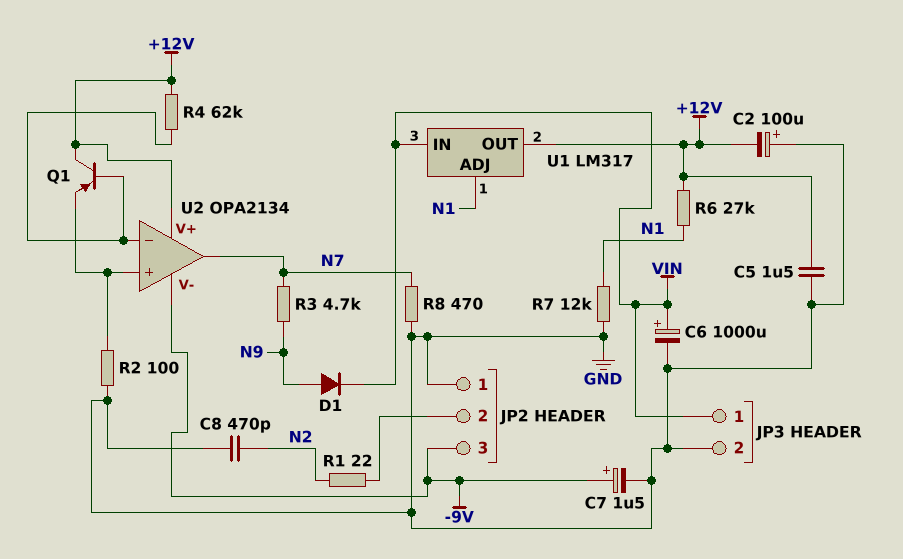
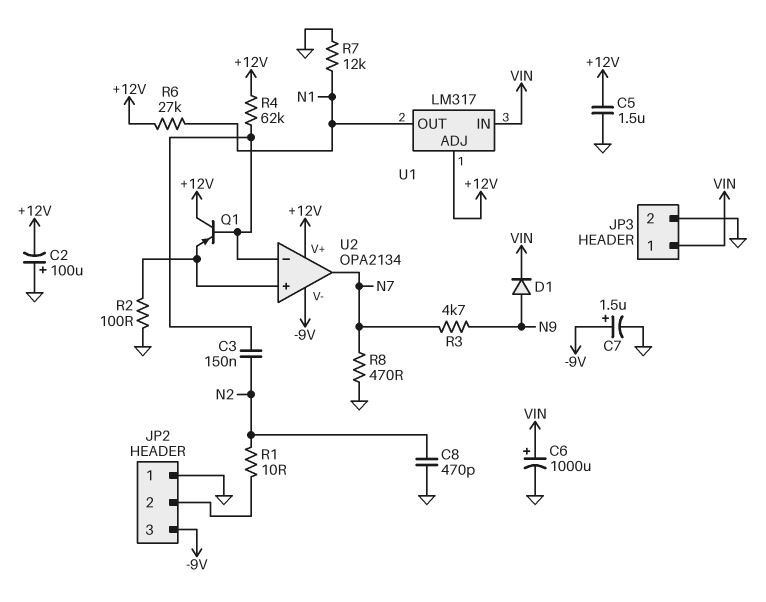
C3: none -> 150nF (N2, U2/in-)
R1: 22 (JP2/2, N2) -> 10 (JP2/2, N2)
U1 pin ADJ: N1 -> +12V
U1 pin OUT: +12V -> N1

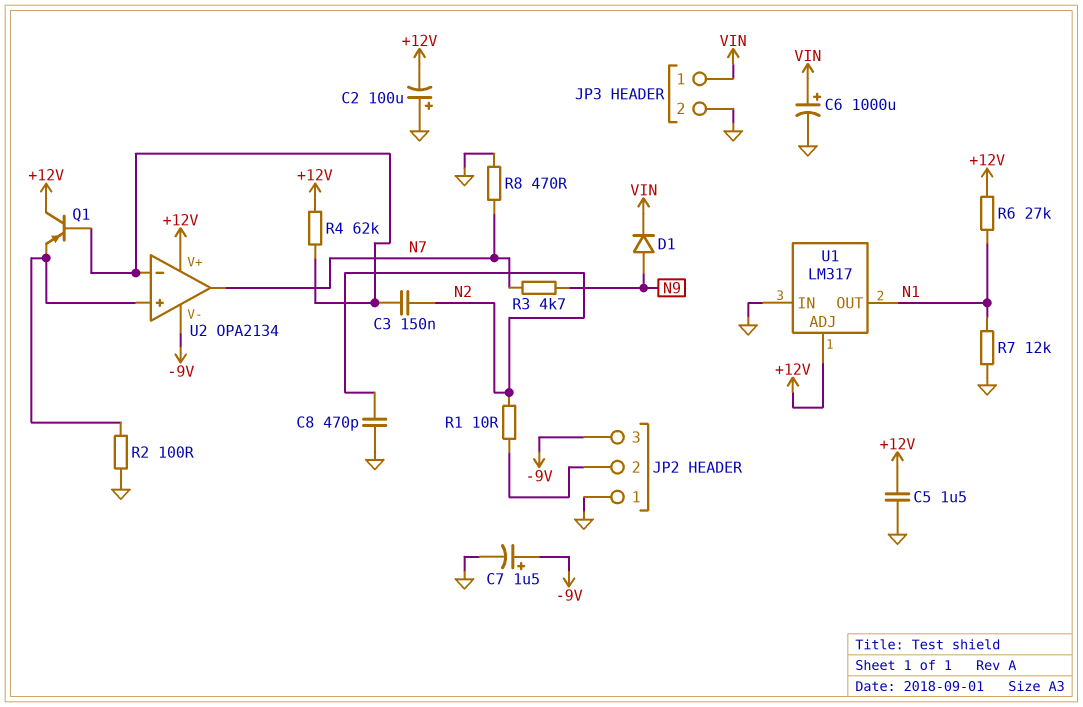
U1 pin IN: VIN -> GND

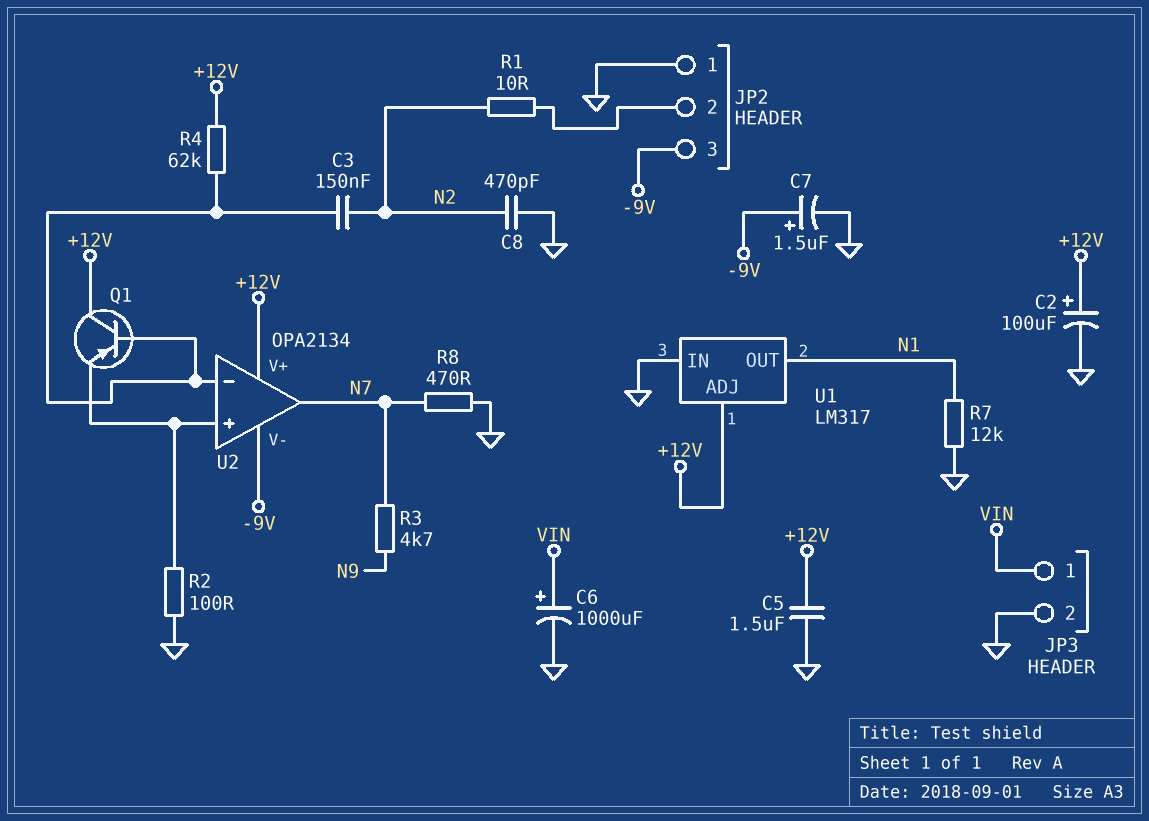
C2: 100uF (plus GND, minus +12V) -> 100uF (plus +12V, minus GND)
D1: diode (A N9, K VIN) -> none
R6: 27k (+12V, N1) -> none

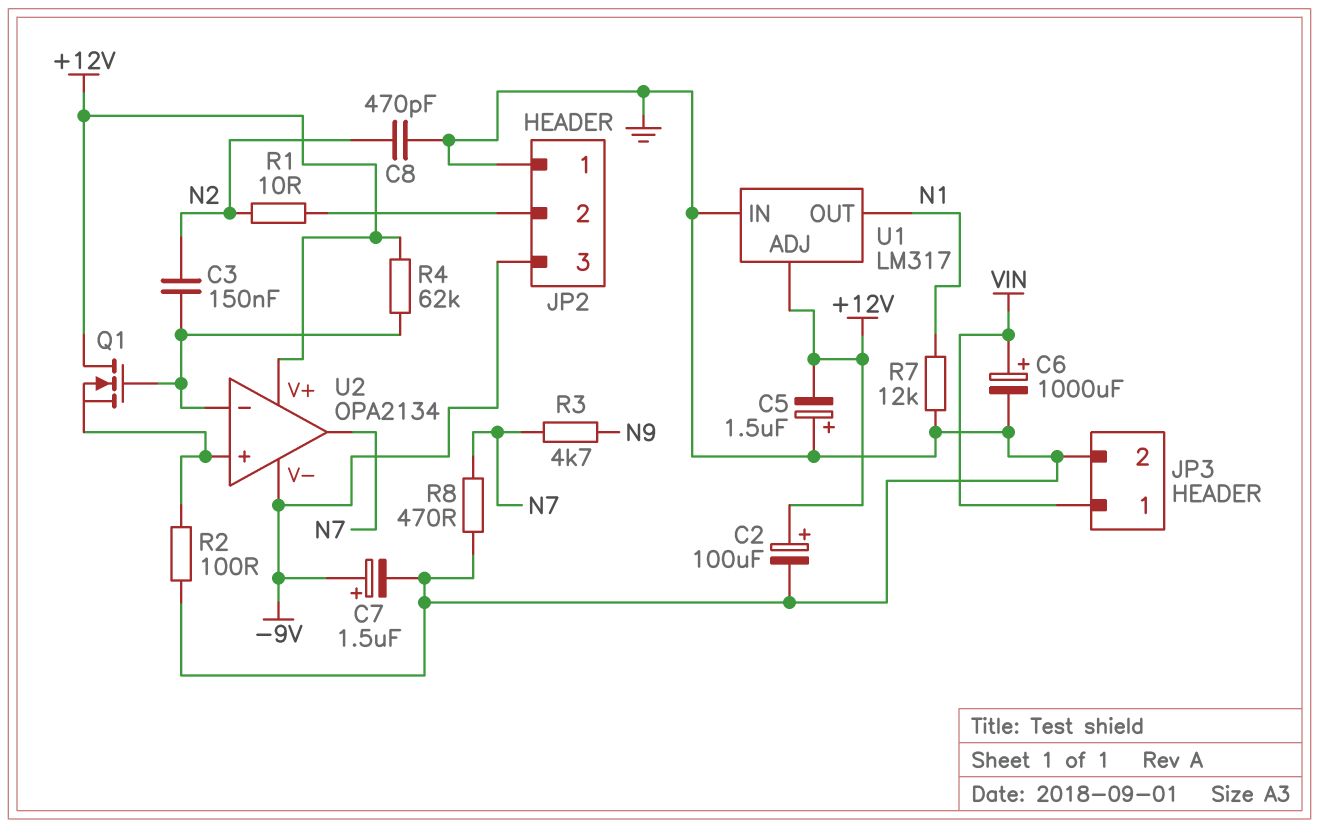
C5: 1.5uF (+12V, GND) -> 1.5uF (plus GND, minus +12V)
Q1: PNP (B U2/in-, C +12V, E U2/in+) -> NMOS (G U2/in-, D +12V, S U2/in+)

